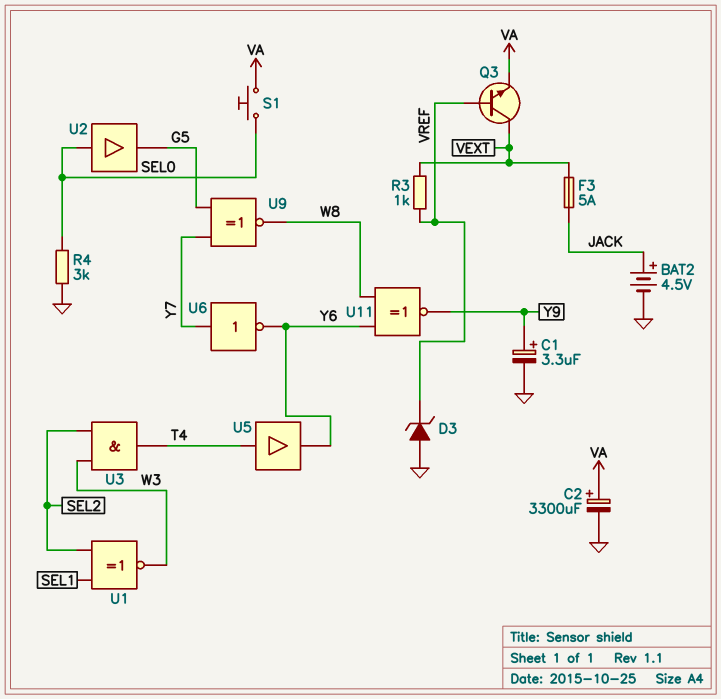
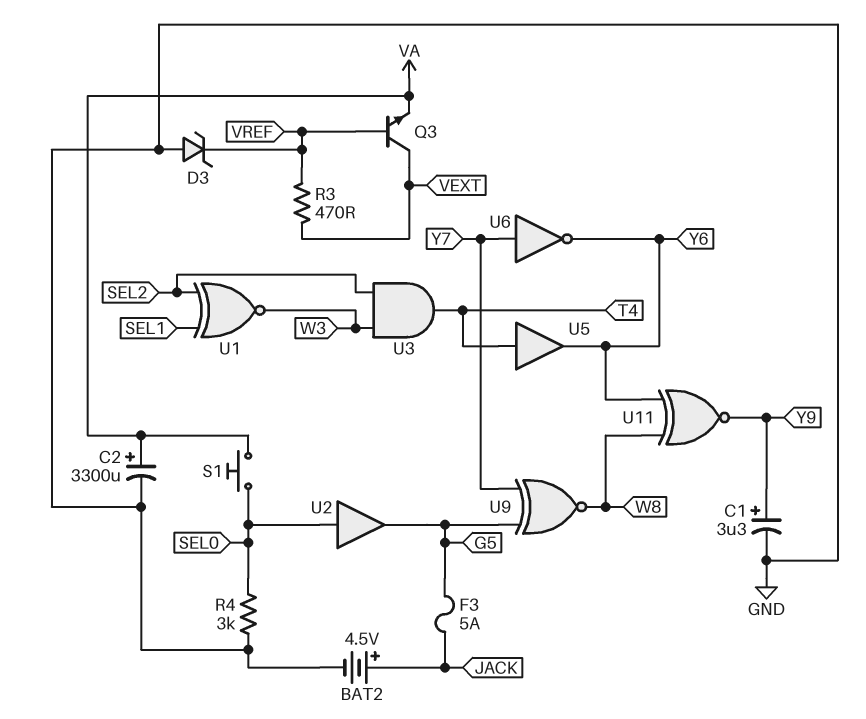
F3: 5A (JACK, VEXT) -> 5A (G5, JACK)
R3: 1k (VEXT, VREF) -> 470 (VEXT, VREF)

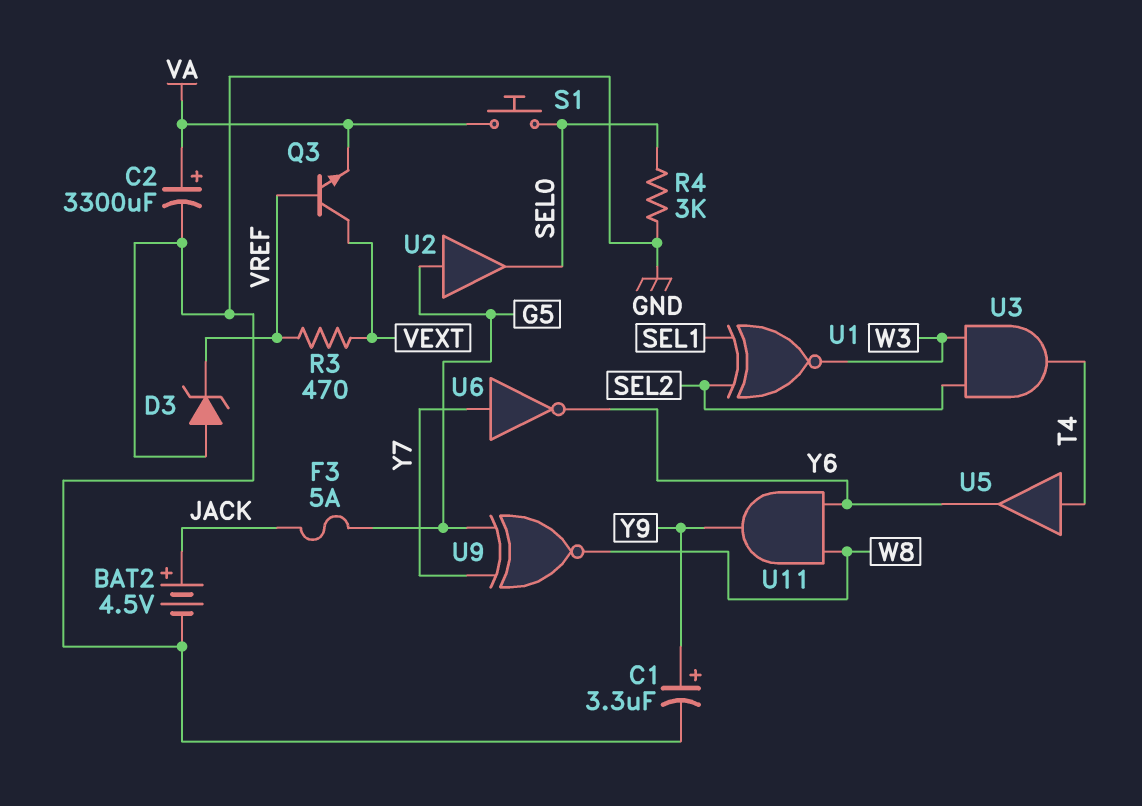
U2: buffer (in SEL0, out G5) -> buffer (in G5, out SEL0)
U11: XNOR (in W8, in Y6, out Y9) -> AND (in W8, in Y6, out Y9)

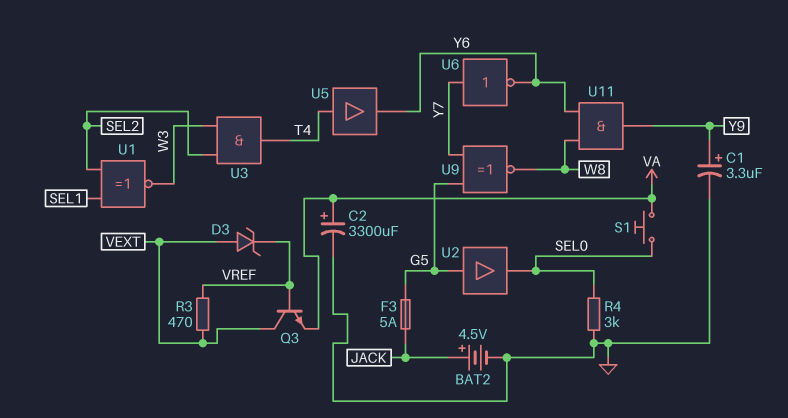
D3: zener (A GND, K VREF) -> zener (A VEXT, K VREF)

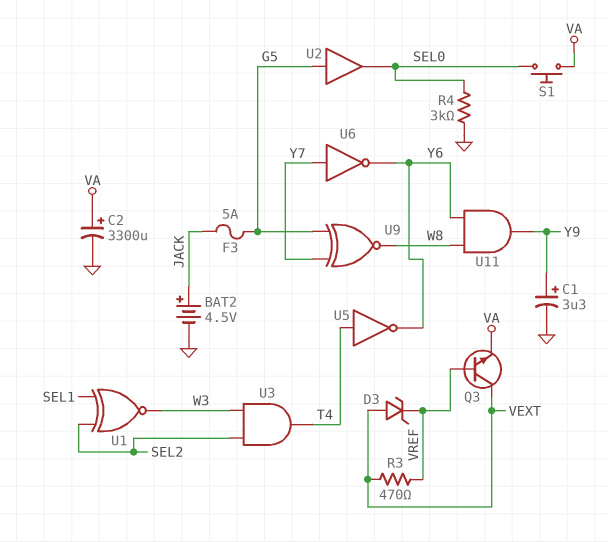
U5: buffer (in T4, out Y6) -> NOT (in T4, out Y6)

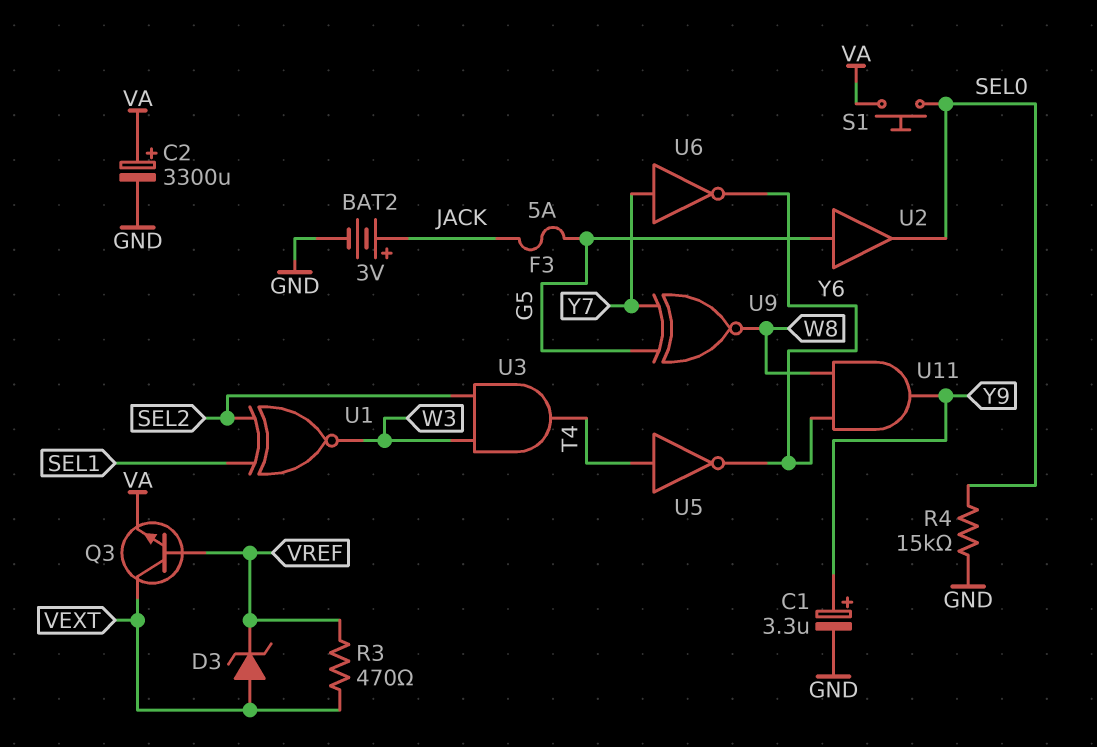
BAT2: 4.5V (plus JACK, minus GND) -> 3V (plus JACK, minus GND)
R4: 3k (GND, SEL0) -> 15k (GND, SEL0)

